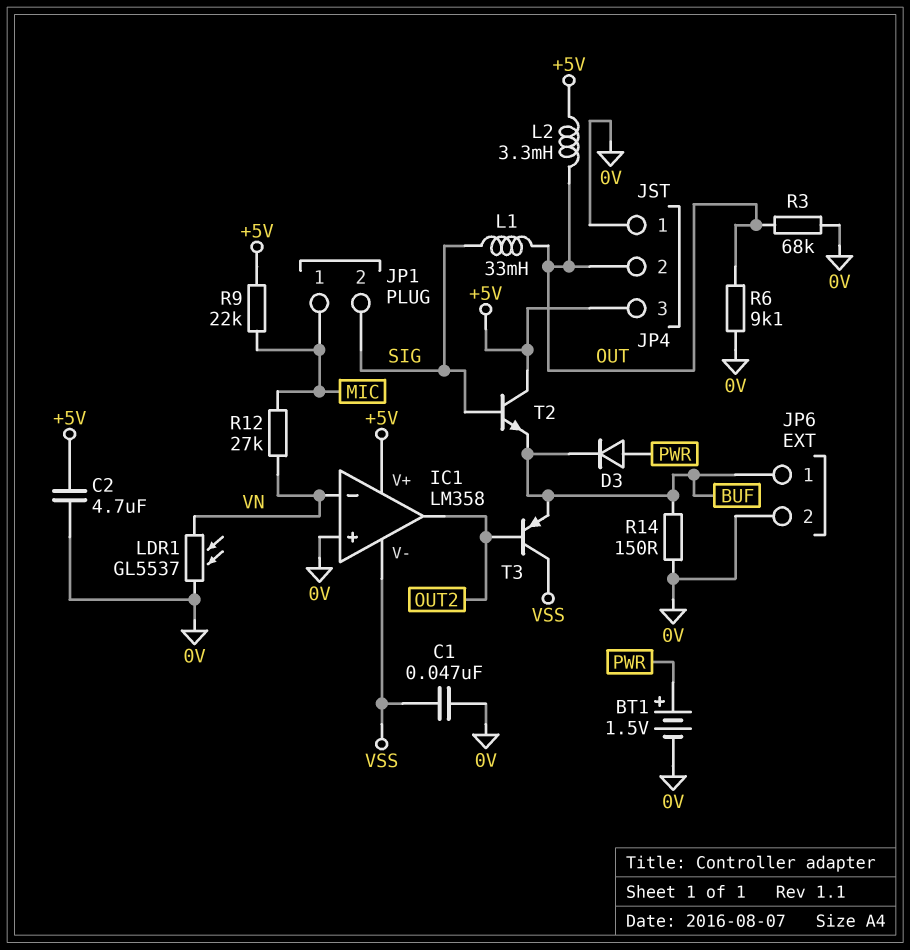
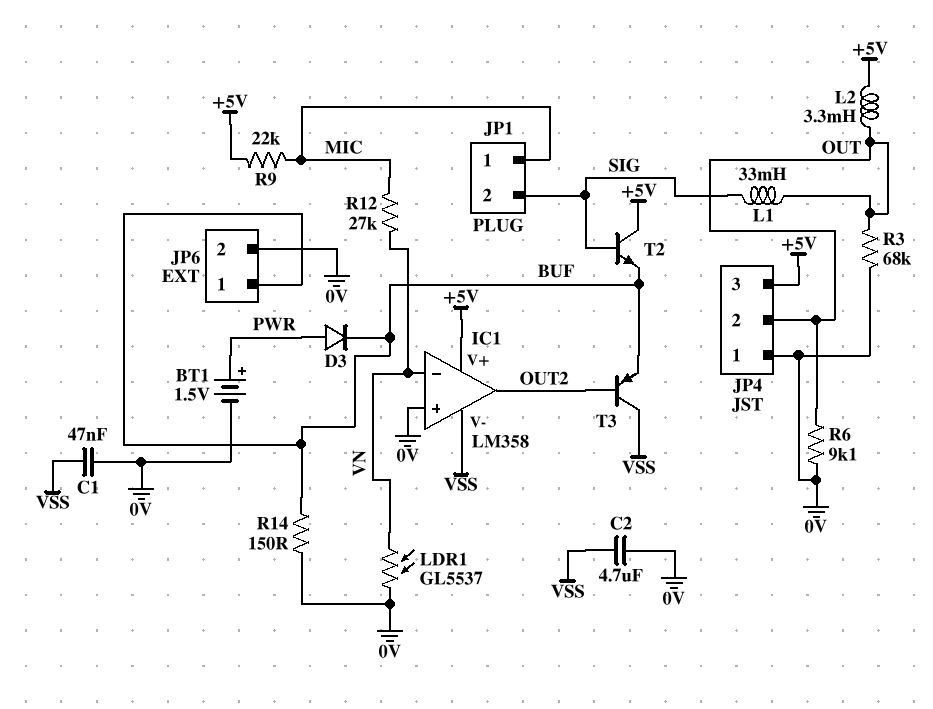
C2: 4.7uF (+5V, 0V) -> 4.7uF (0V, VSS)

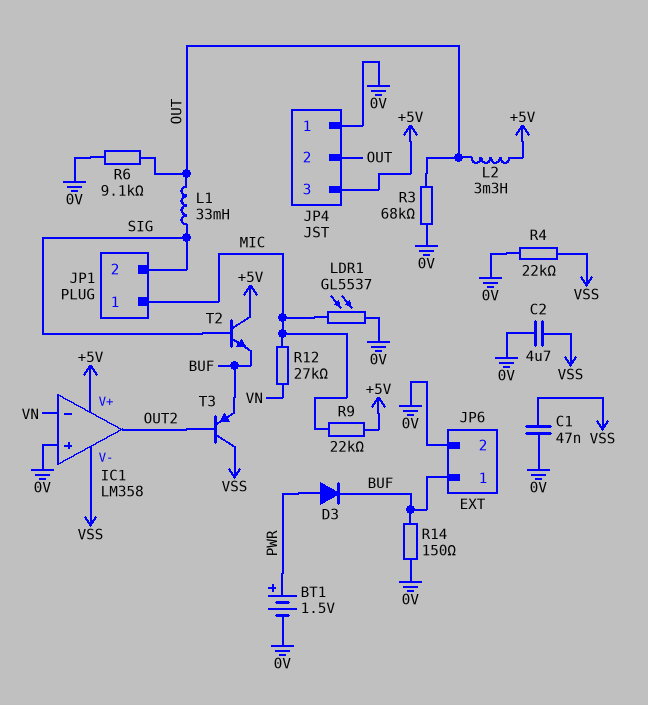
LDR1: GL5537 (0V, VN) -> GL5537 (0V, MIC)
R4: none -> 22k (0V, VSS)

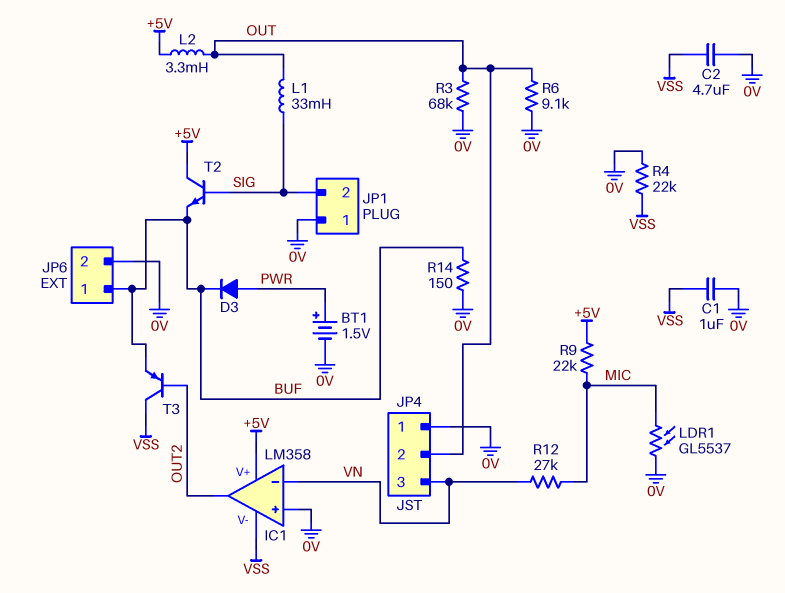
C1: 47nF (0V, VSS) -> 1uF (0V, VSS)
JP1 pin 1: MIC -> 0V
JP4 pin 3: +5V -> VN

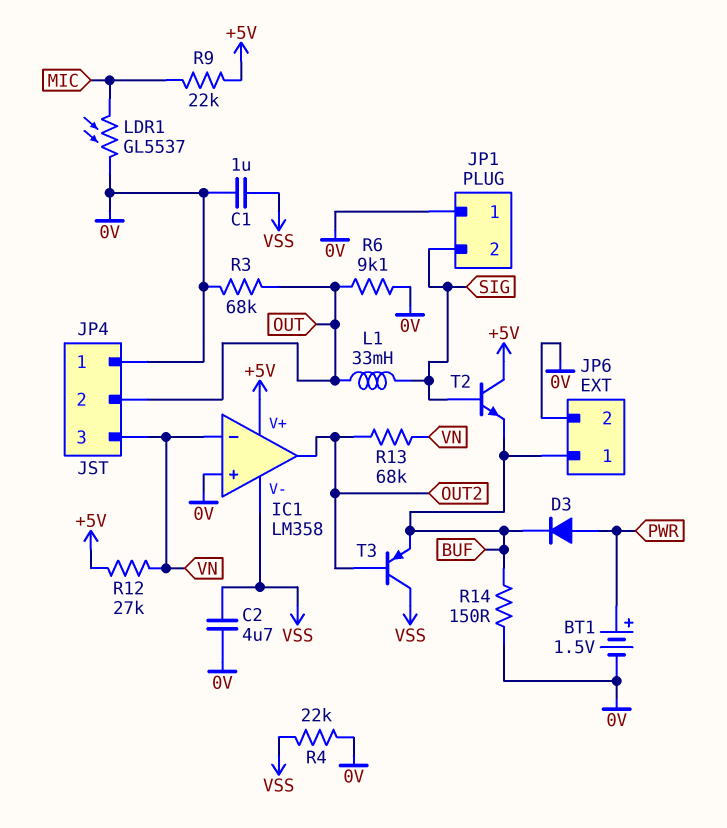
L2: 3.3mH (+5V, OUT) -> none
R12: 27k (MIC, VN) -> 27k (+5V, VN)
R13: none -> 68k (OUT2, VN)

